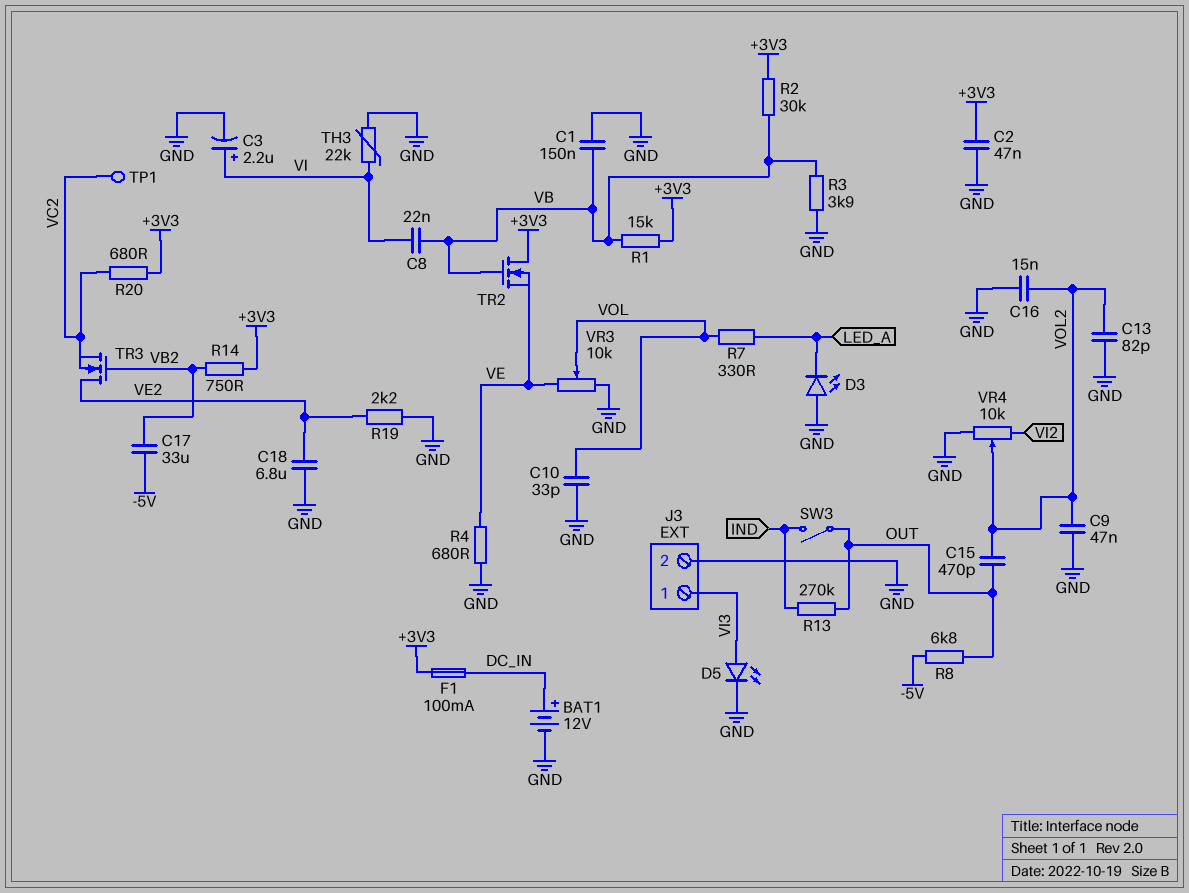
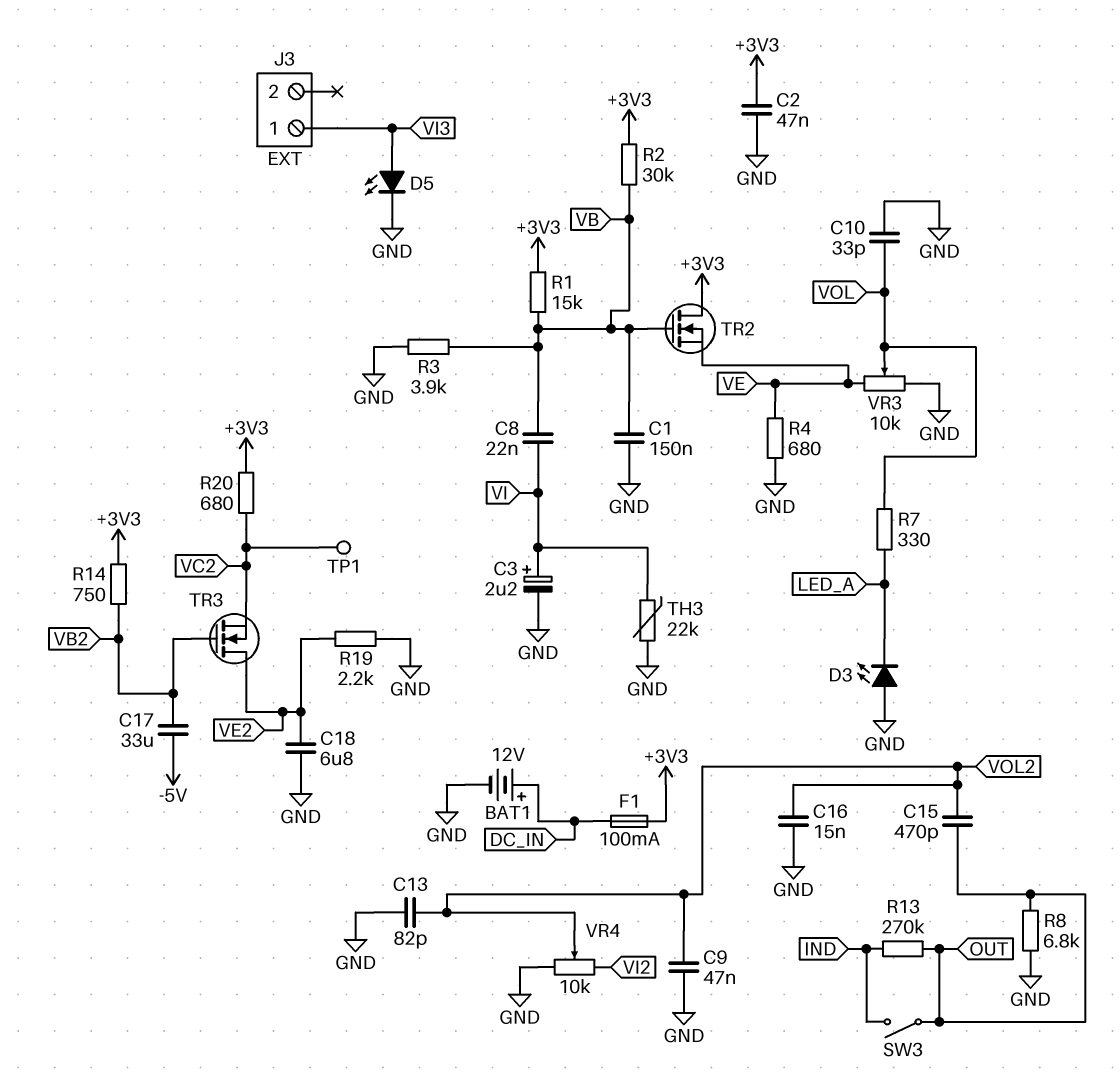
J3 pin 2: GND -> none
R8: 6.8k (-5V, OUT) -> 6.8k (GND, OUT)

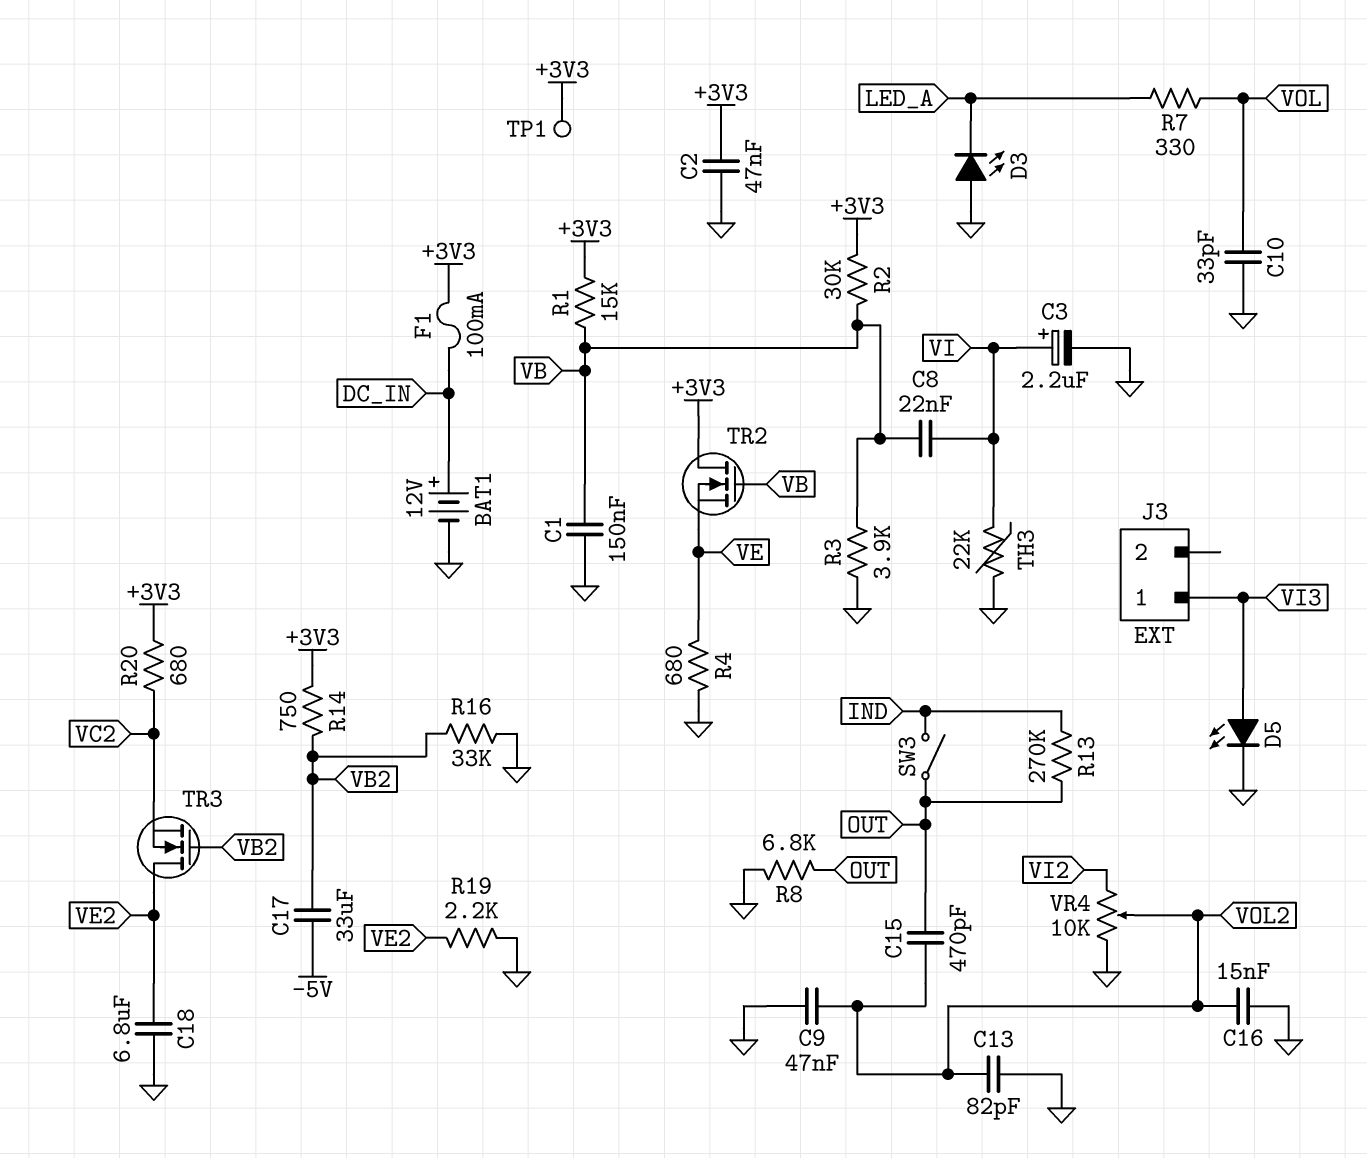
R16: none -> 33k (GND, VB2)
TP1: test point (VC2) -> test point (+3V3)
VR3: 10k (GND, VE, wiper VOL) -> none

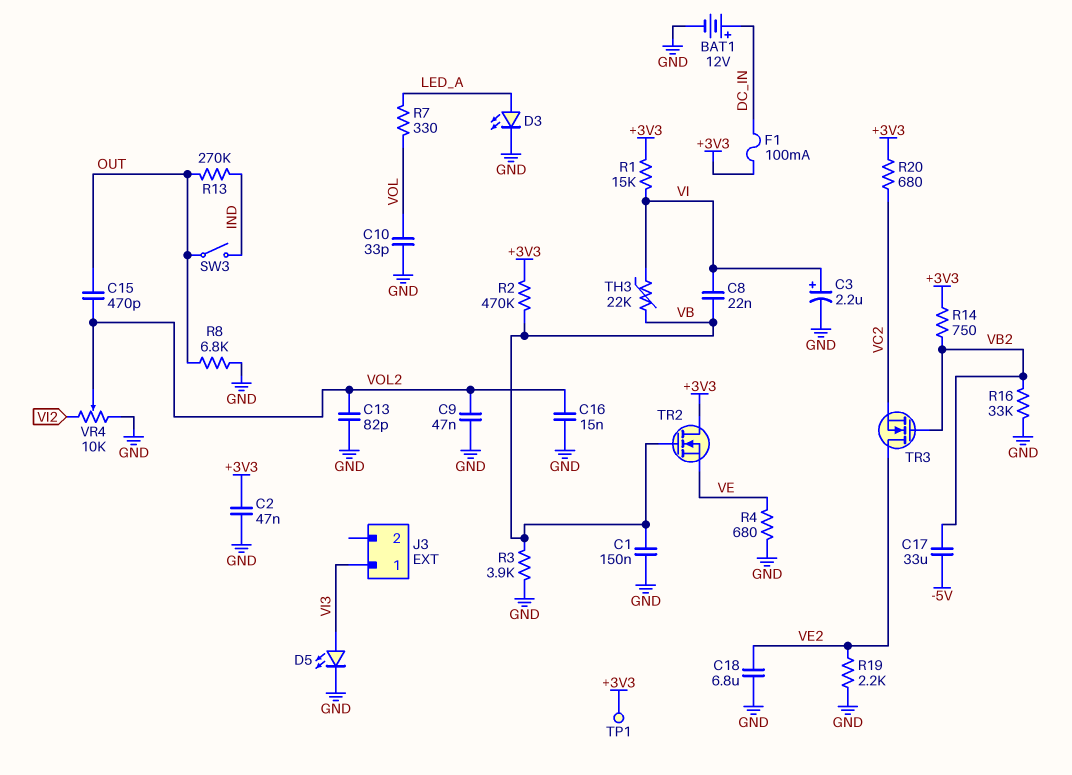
D3: LED (A GND, K LED_A) -> LED (A LED_A, K GND)
R1: 15k (+3V3, VB) -> 15k (+3V3, VI)
R2: 30k (+3V3, VB) -> 470k (+3V3, VB)
TH3: 22k (GND, VI) -> 22k (VB, VI)

